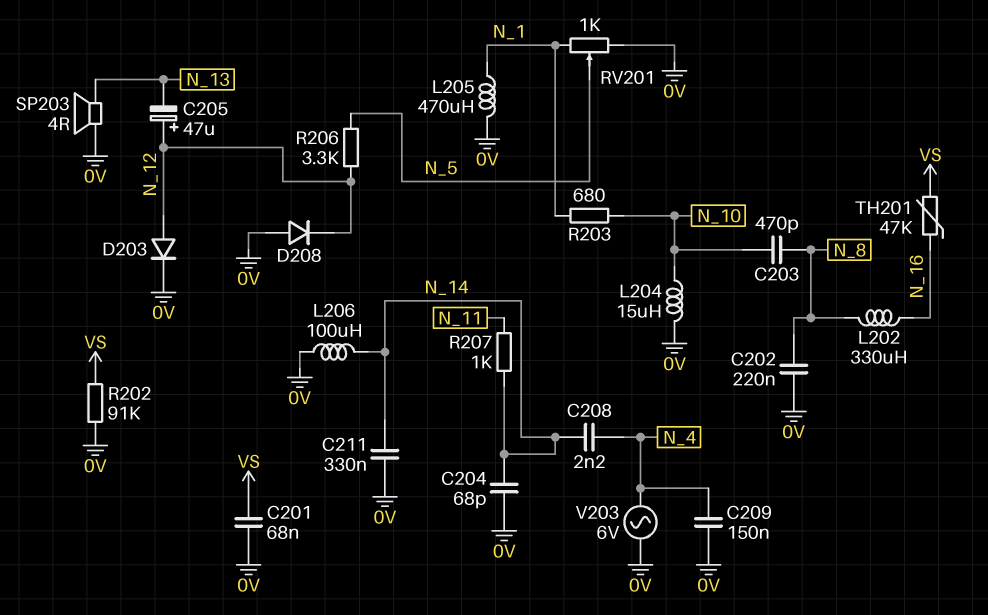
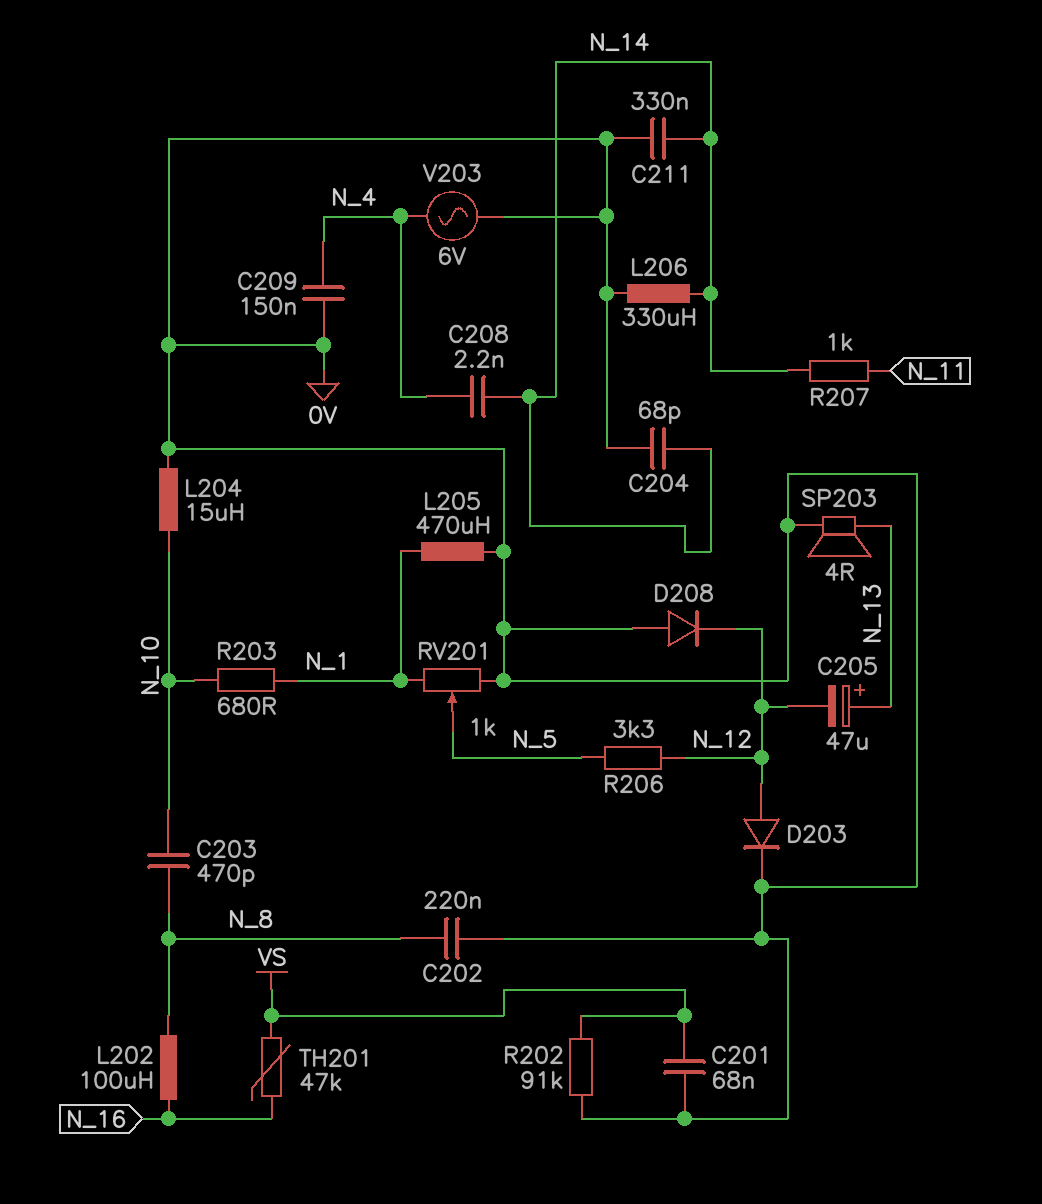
C205: 47uF (plus N_12, minus N_13) -> 47uF (plus N_13, minus N_12)
L202: 330uH (N_8, N_16) -> 100uH (N_8, N_16)
L206: 100uH (0V, N_14) -> 330uH (0V, N_14)

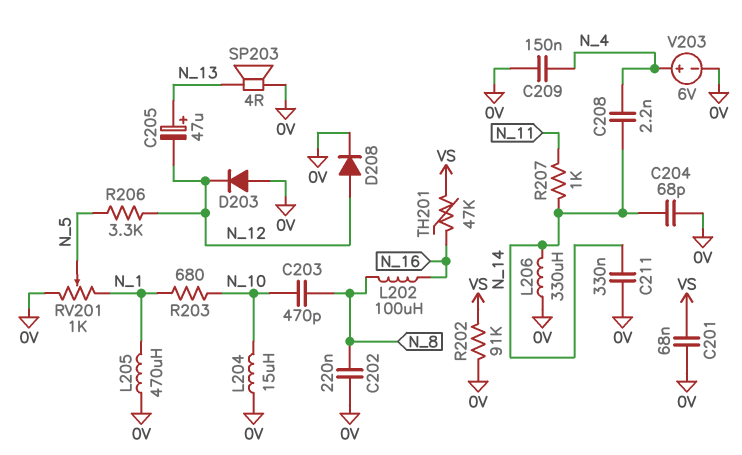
D203: diode (A N_12, K 0V) -> diode (A 0V, K N_12)
D208: diode (A 0V, K N_12) -> diode (A N_12, K 0V)
V203: AC 6V (0V, N_4) -> 6V (plus N_4, minus 0V)

